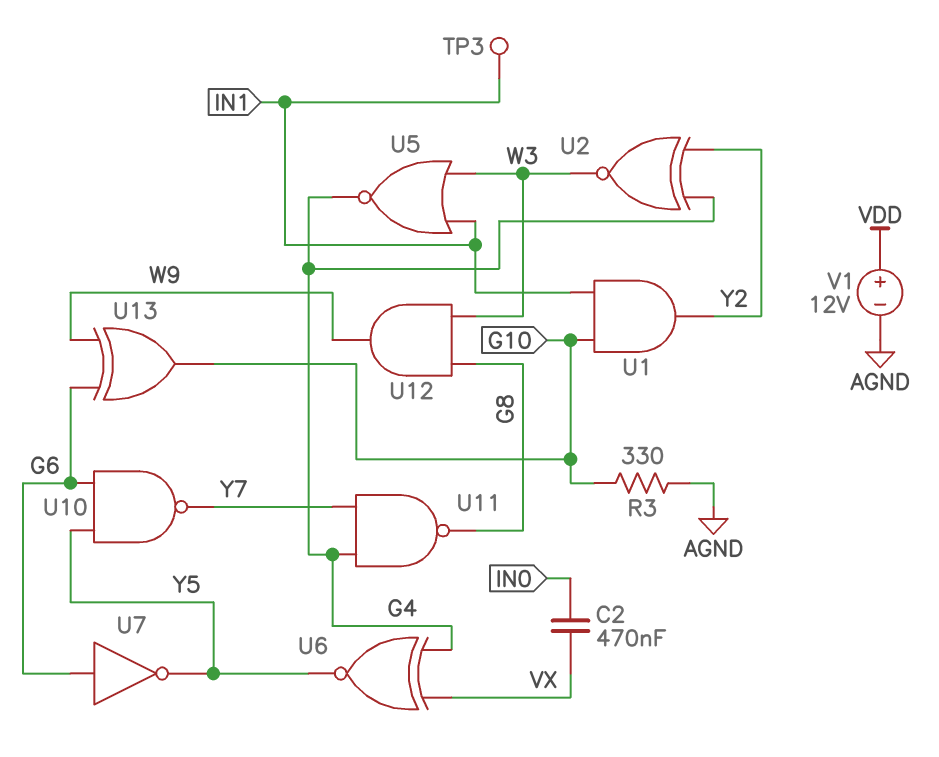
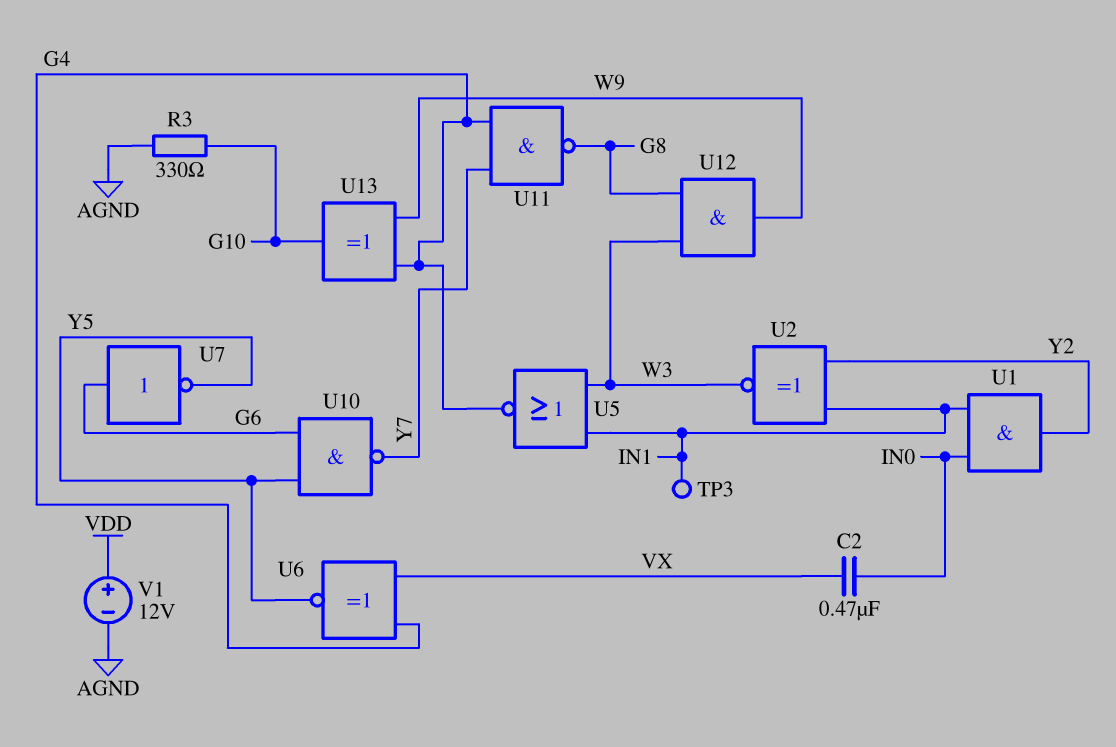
U1: AND (in G10, in IN1, out Y2) -> AND (in IN0, in IN1, out Y2)
U2: XNOR (in G4, in Y2, out W3) -> XNOR (in IN1, in Y2, out W3)
U13: XOR (in G6, in W9, out G10) -> XOR (in G4, in W9, out G10)

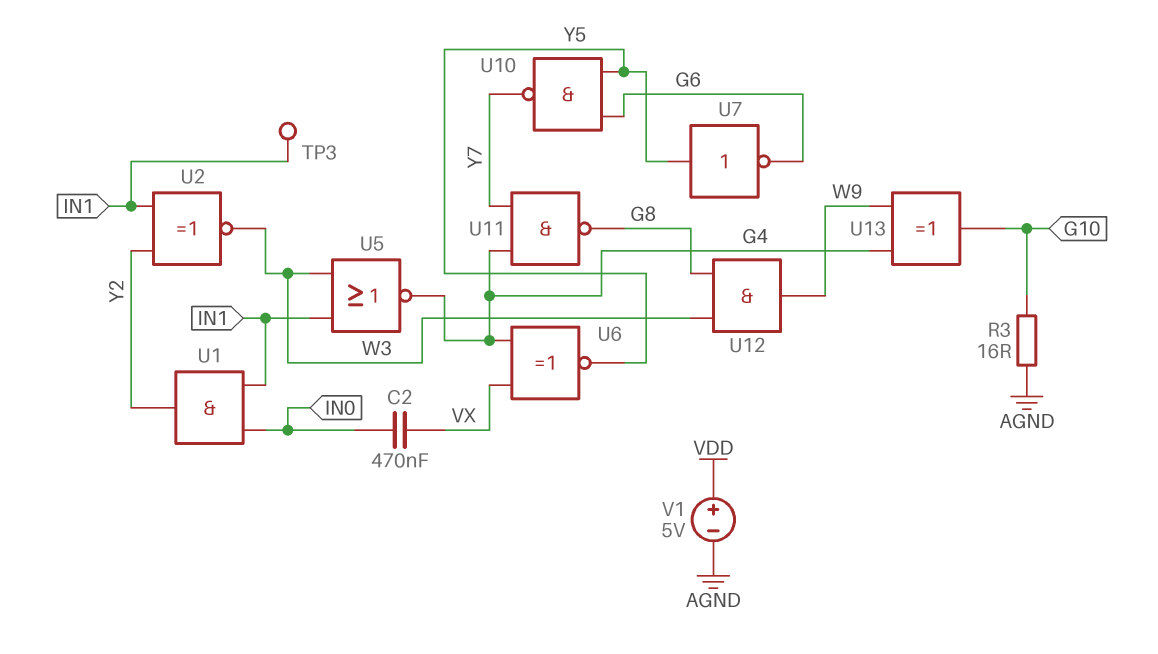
R3: 330 (AGND, G10) -> 16 (AGND, G10)
U7: NOT (in G6, out Y5) -> NOT (in Y5, out G6)
V1: 12V (plus VDD, minus AGND) -> 5V (plus VDD, minus AGND)

